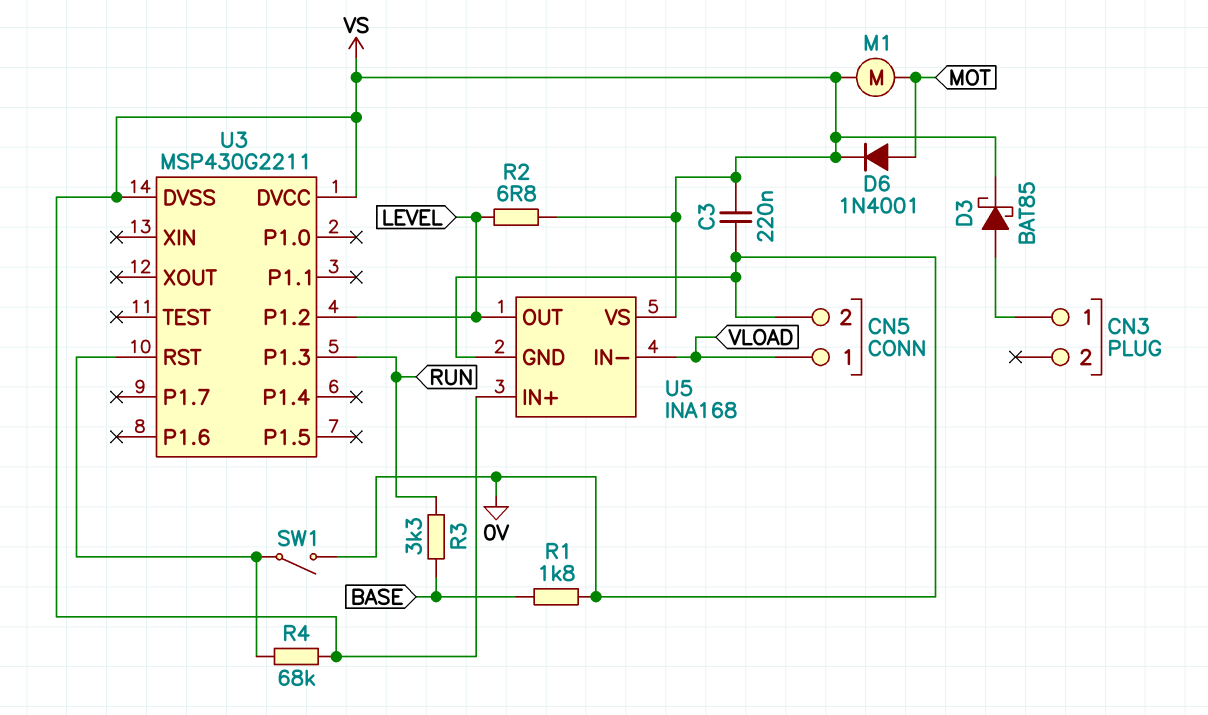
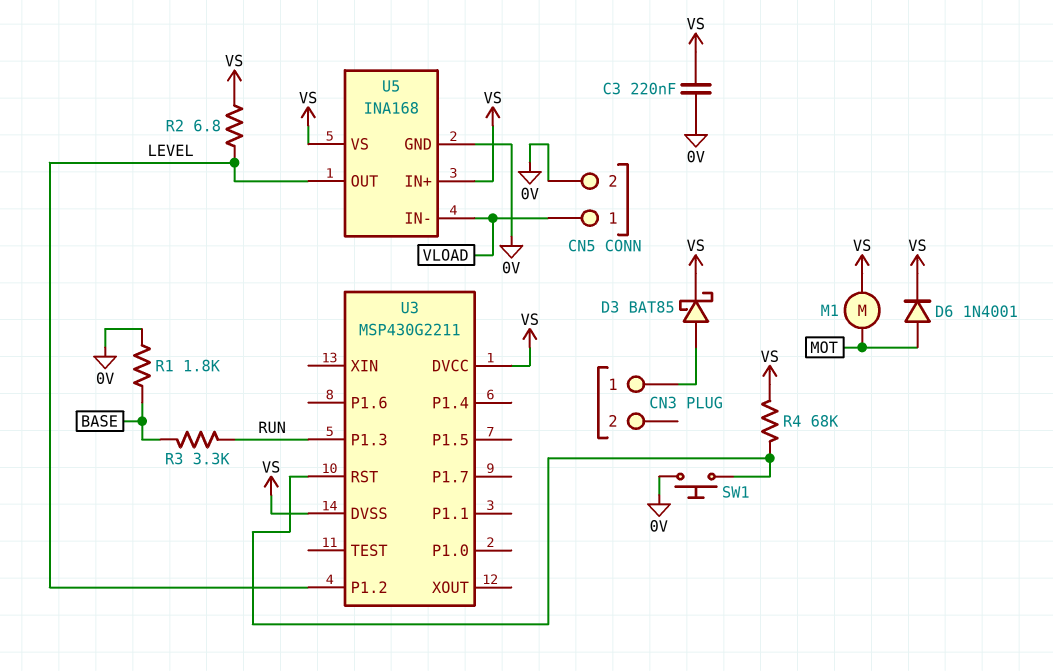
SW1: switch (0V, U3/RST) -> button (0V, U3/RST)

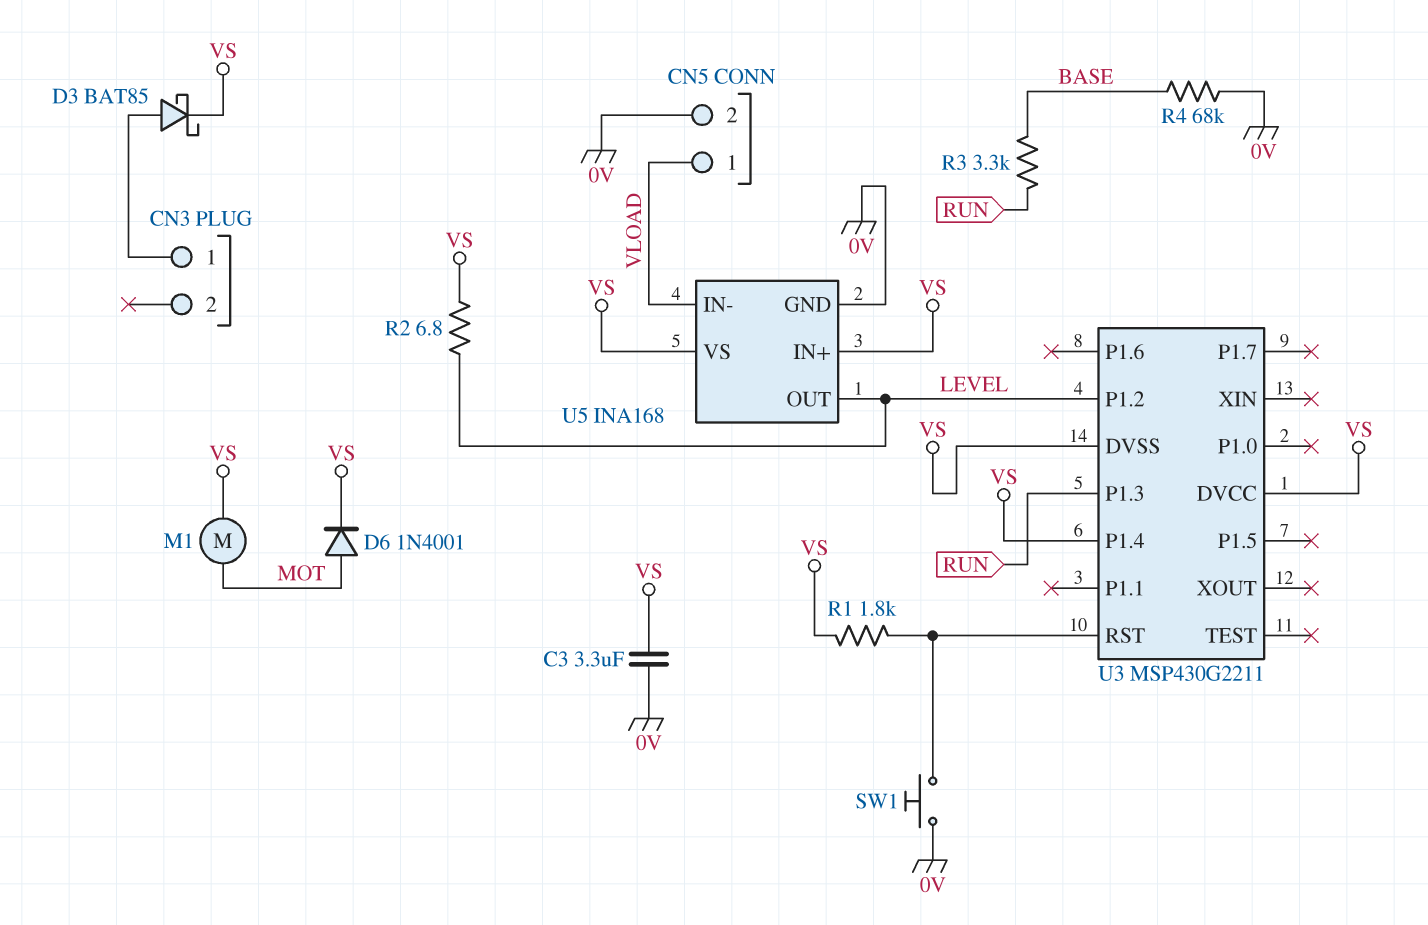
C3: 220nF (0V, VS) -> 3.3uF (0V, VS)
R1: 1.8k (0V, BASE) -> 1.8k (U3/RST, VS)
R4: 68k (U3/RST, VS) -> 68k (0V, BASE)
U3 pin P1.4: none -> VS

